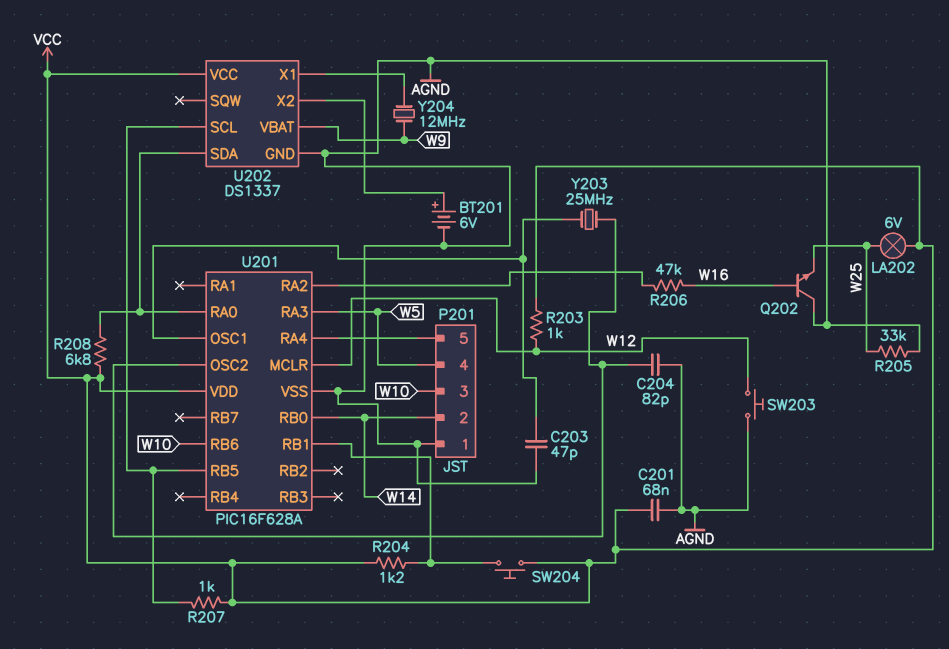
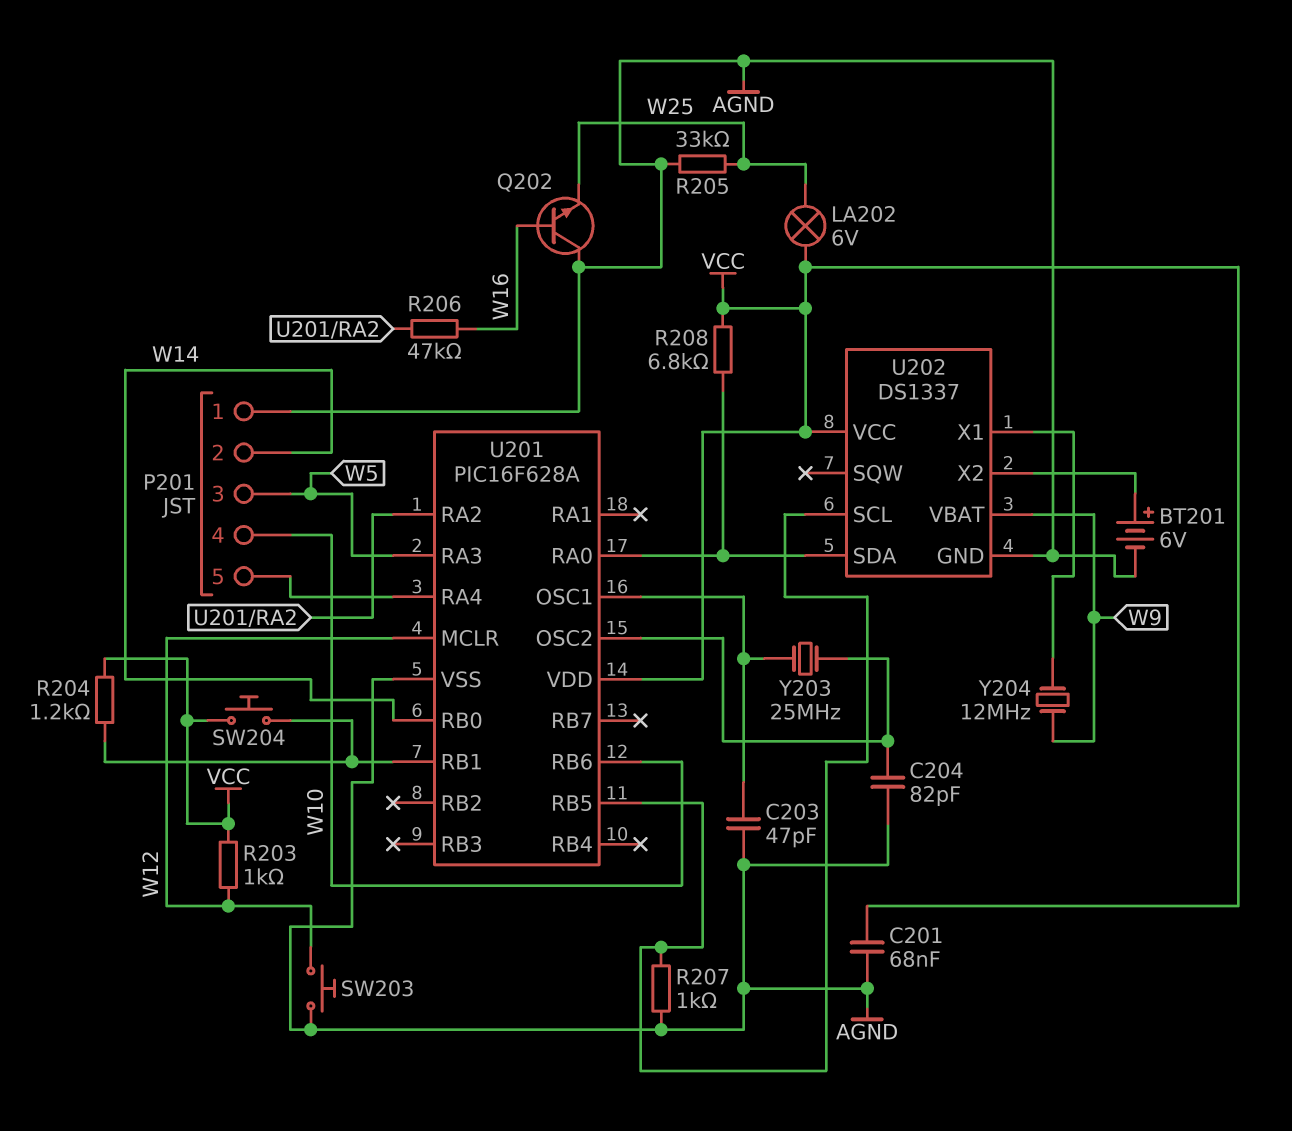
P201 pin 3: W10 -> W5
P201 pin 4: W5 -> W10
R207: 1k (U201/RB5, VCC) -> 1k (AGND, U201/RB5)

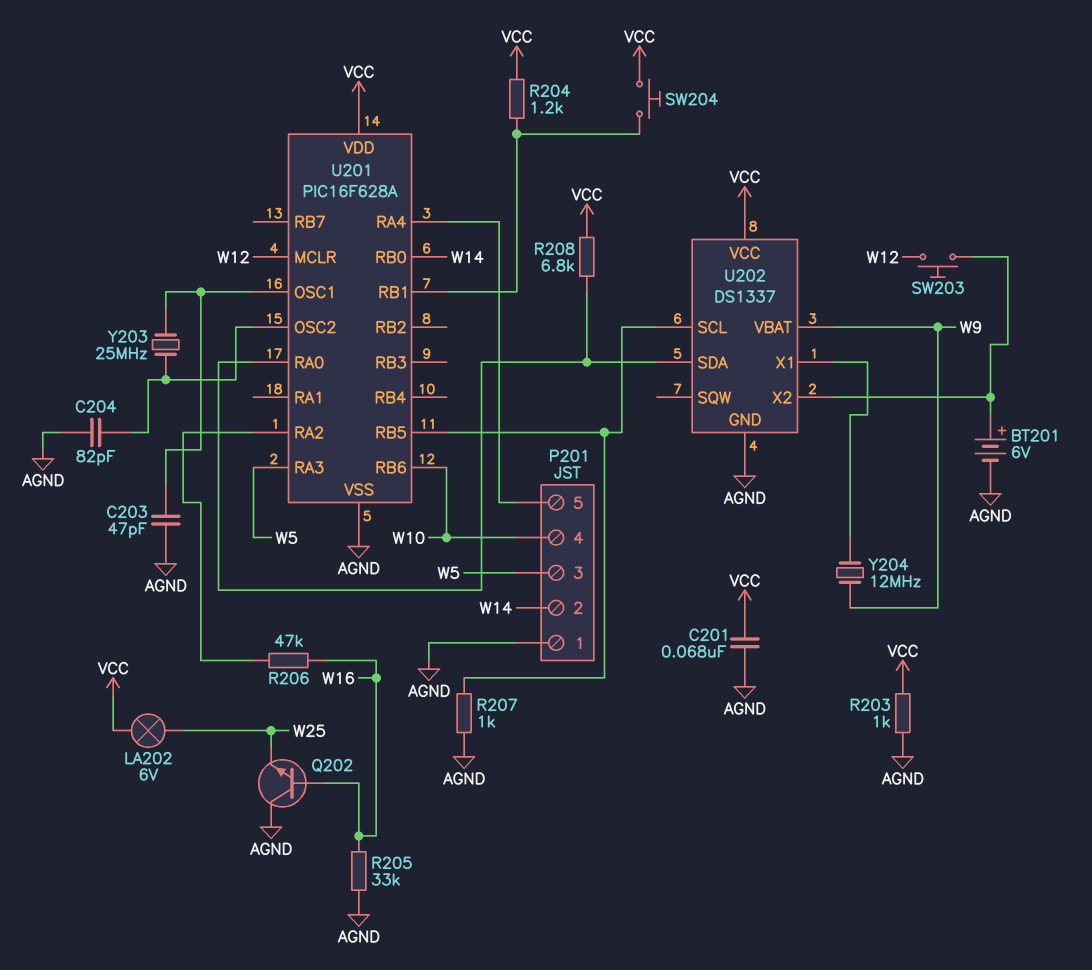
R203: 1k (VCC, W12) -> 1k (AGND, VCC)
R205: 33k (AGND, W25) -> 33k (AGND, W16)
SW203: button (AGND, W12) -> button (U202/X2, W12)

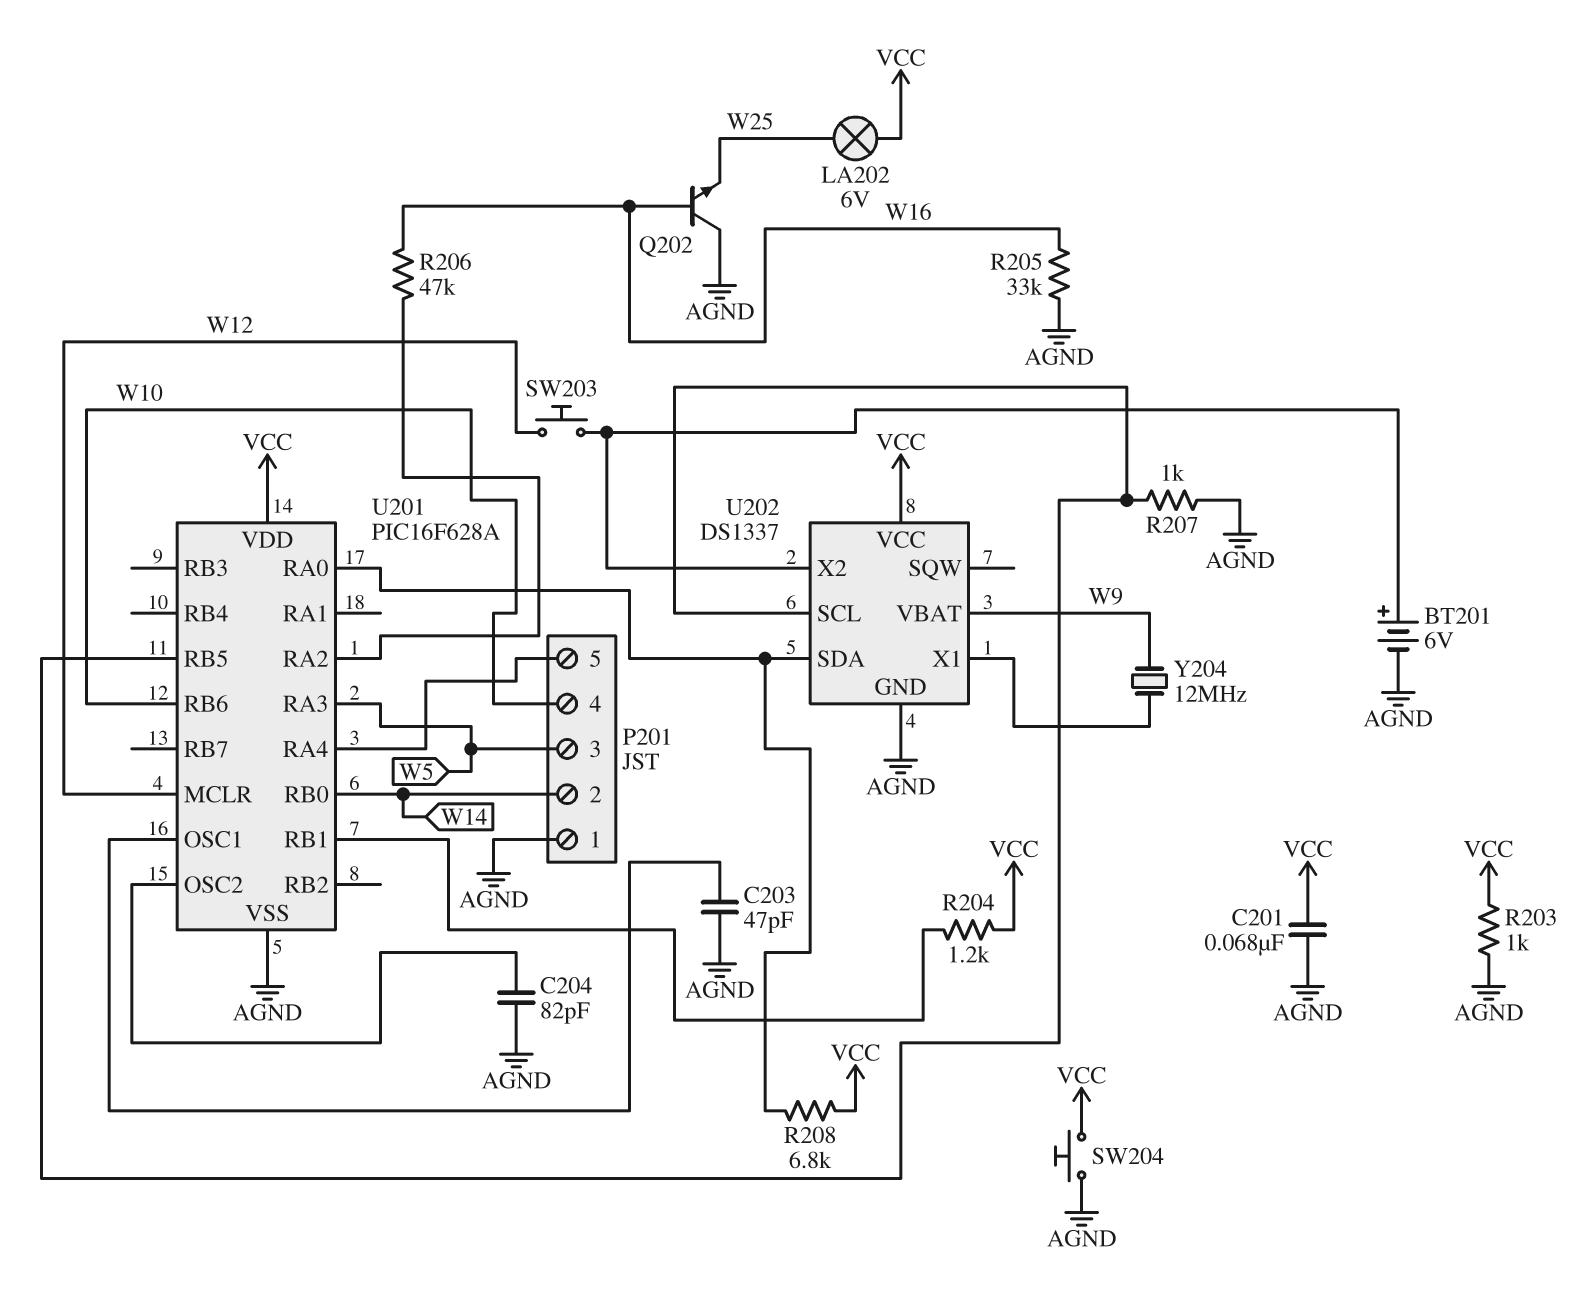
SW204: button (U201/RB1, VCC) -> button (AGND, VCC)
Y203: 25MHz (U201/OSC1, U201/OSC2) -> none

